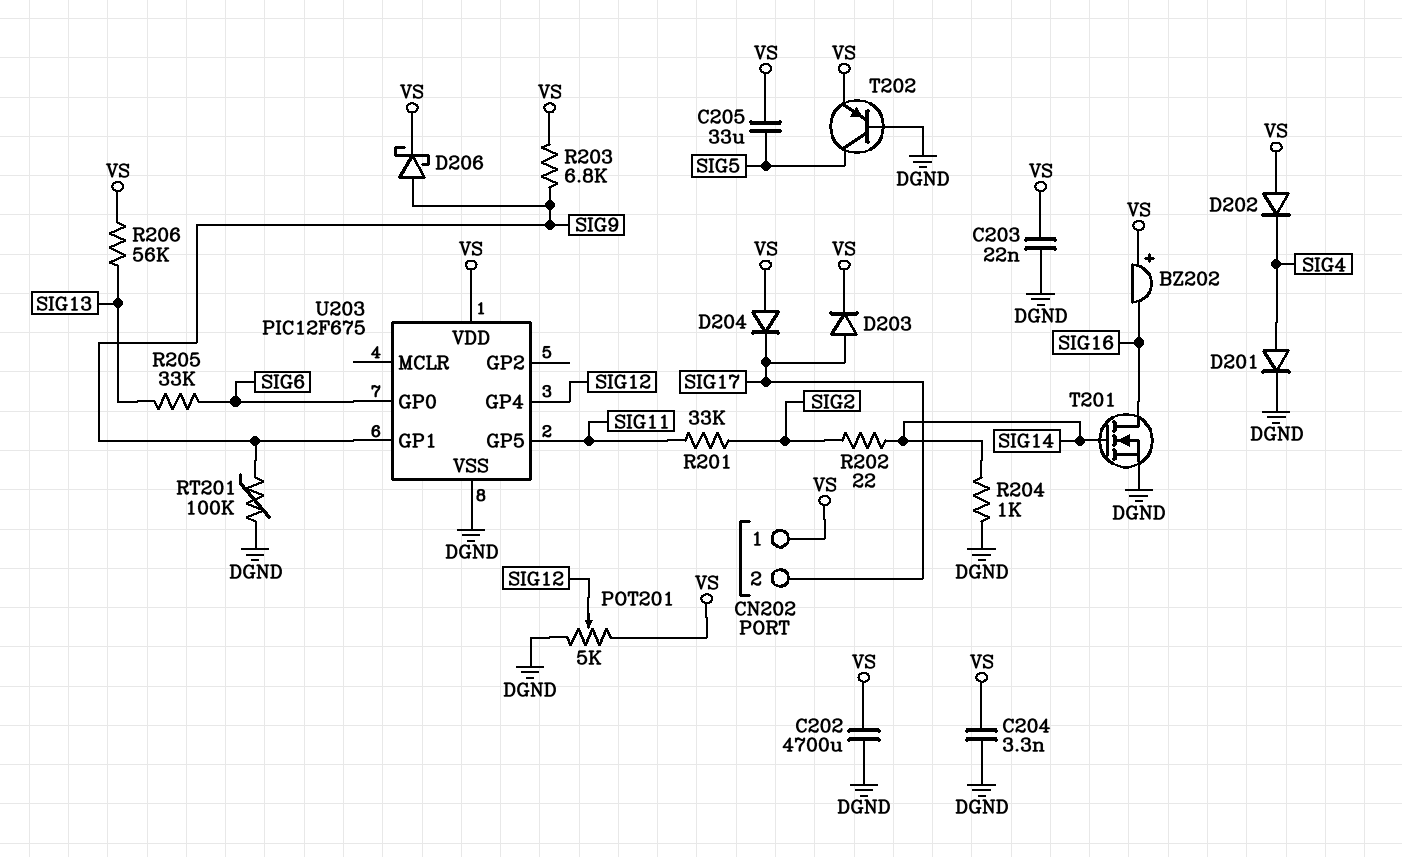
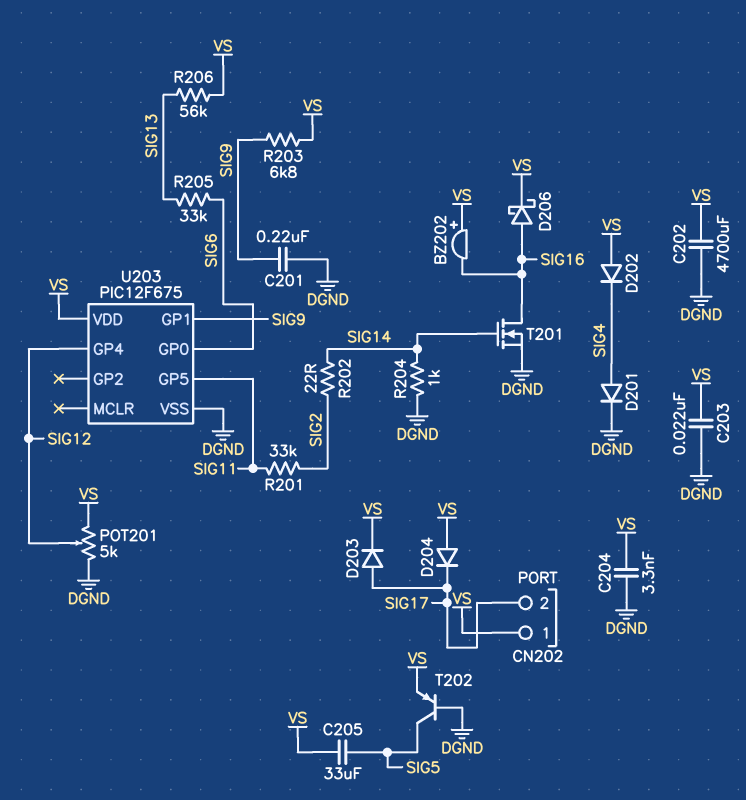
C201: none -> 220nF (DGND, SIG9)
D206: schottky (A SIG9, K VS) -> schottky (A SIG16, K VS)
RT201: 100k (DGND, SIG9) -> none

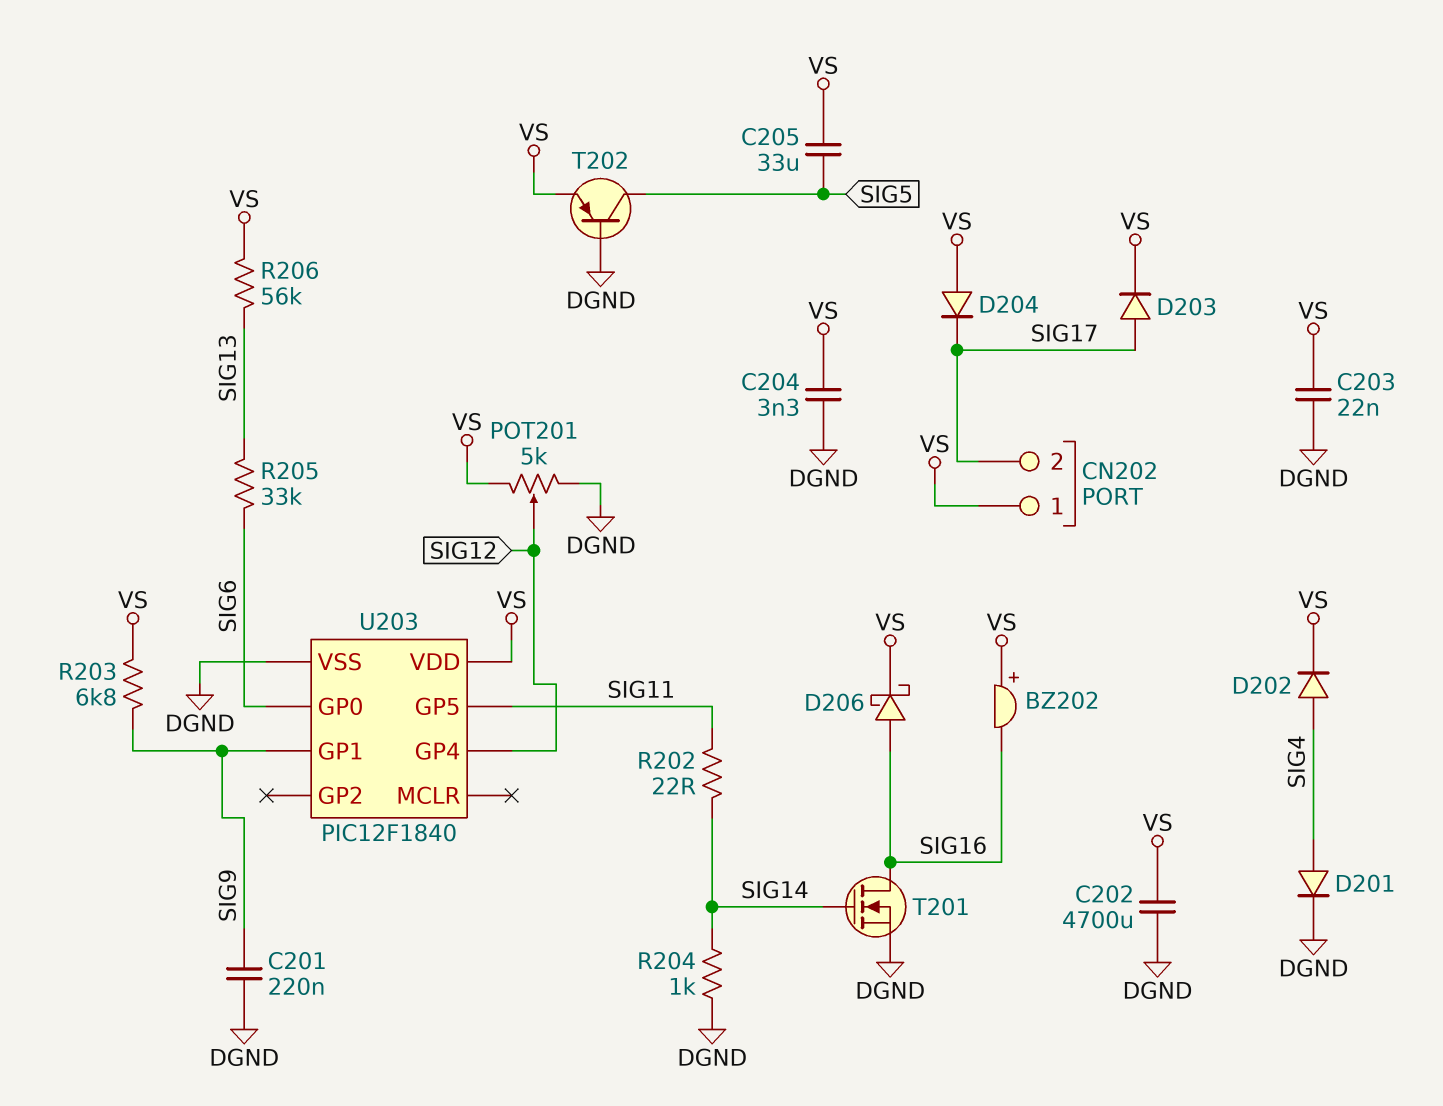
D202: diode (A VS, K SIG4) -> diode (A SIG4, K VS)
R201: 33k (SIG2, SIG11) -> none
R202: 22 (SIG2, SIG14) -> 22 (SIG11, SIG14)
U203: PIC12F675 -> PIC12F1840

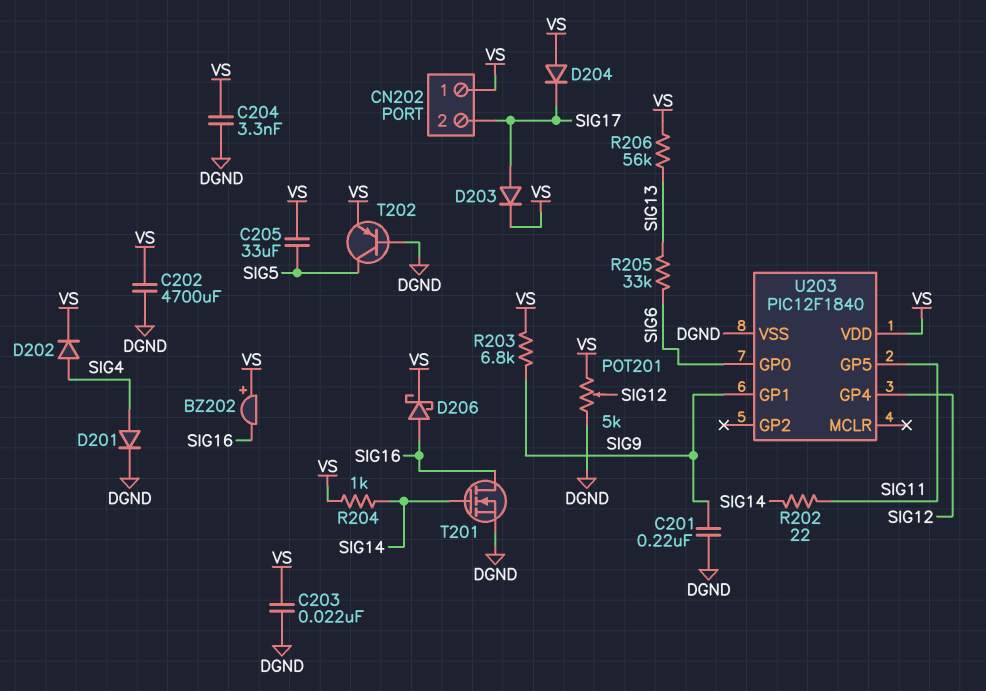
R204: 1k (DGND, SIG14) -> 1k (SIG14, VS)

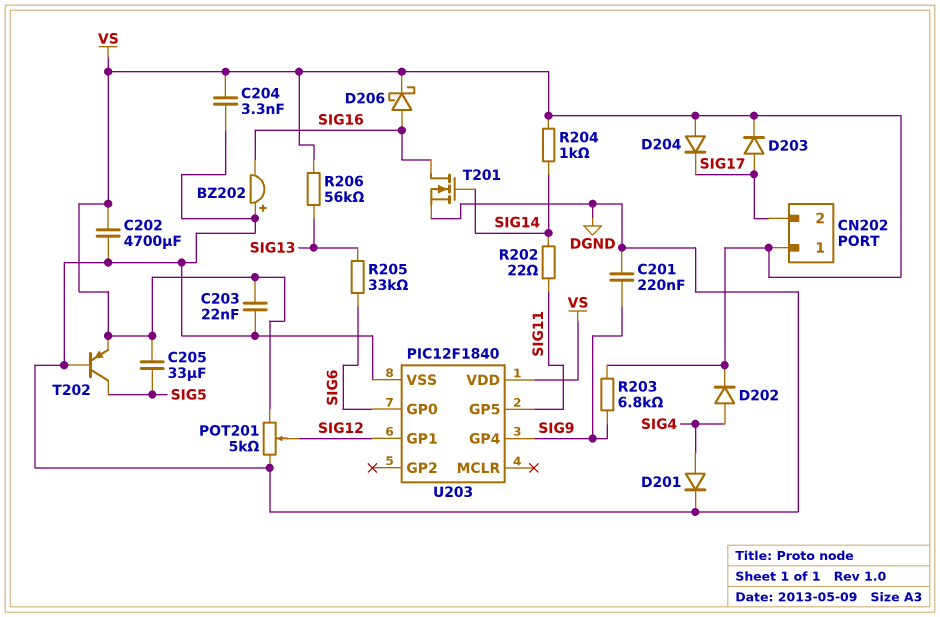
BZ202: buzzer (plus VS, minus SIG16) -> buzzer (plus DGND, minus SIG16)
U203 pin GP1: SIG9 -> SIG12
U203 pin GP4: SIG12 -> SIG9

